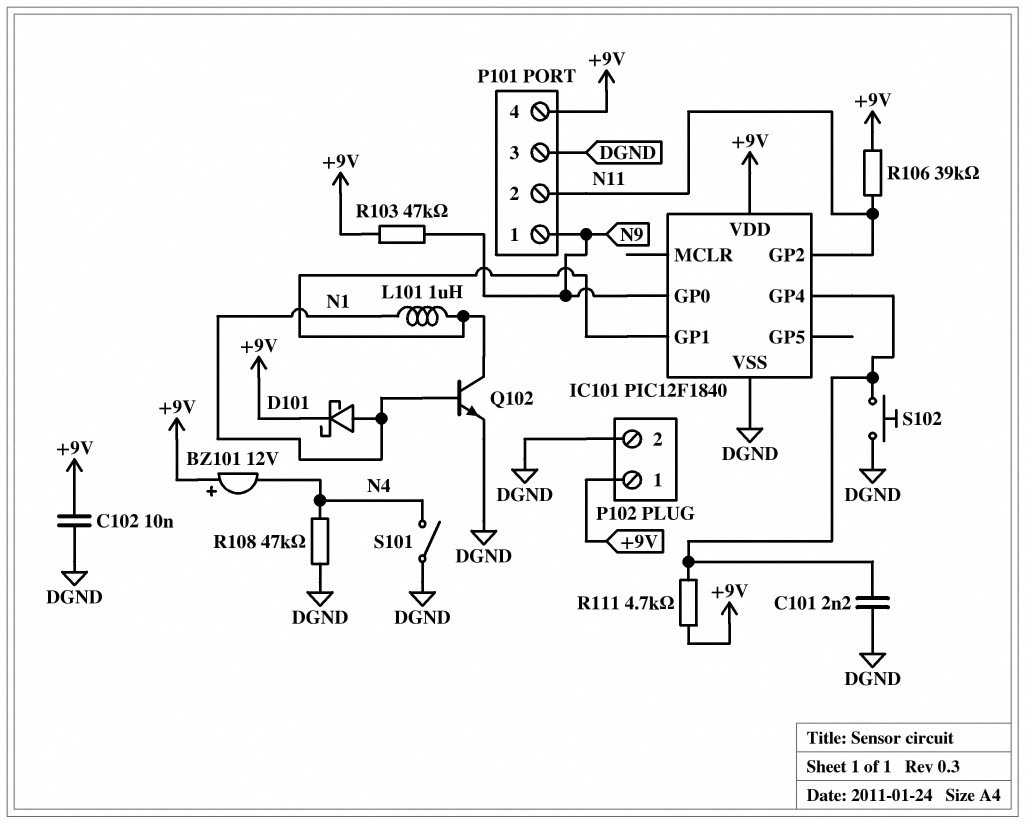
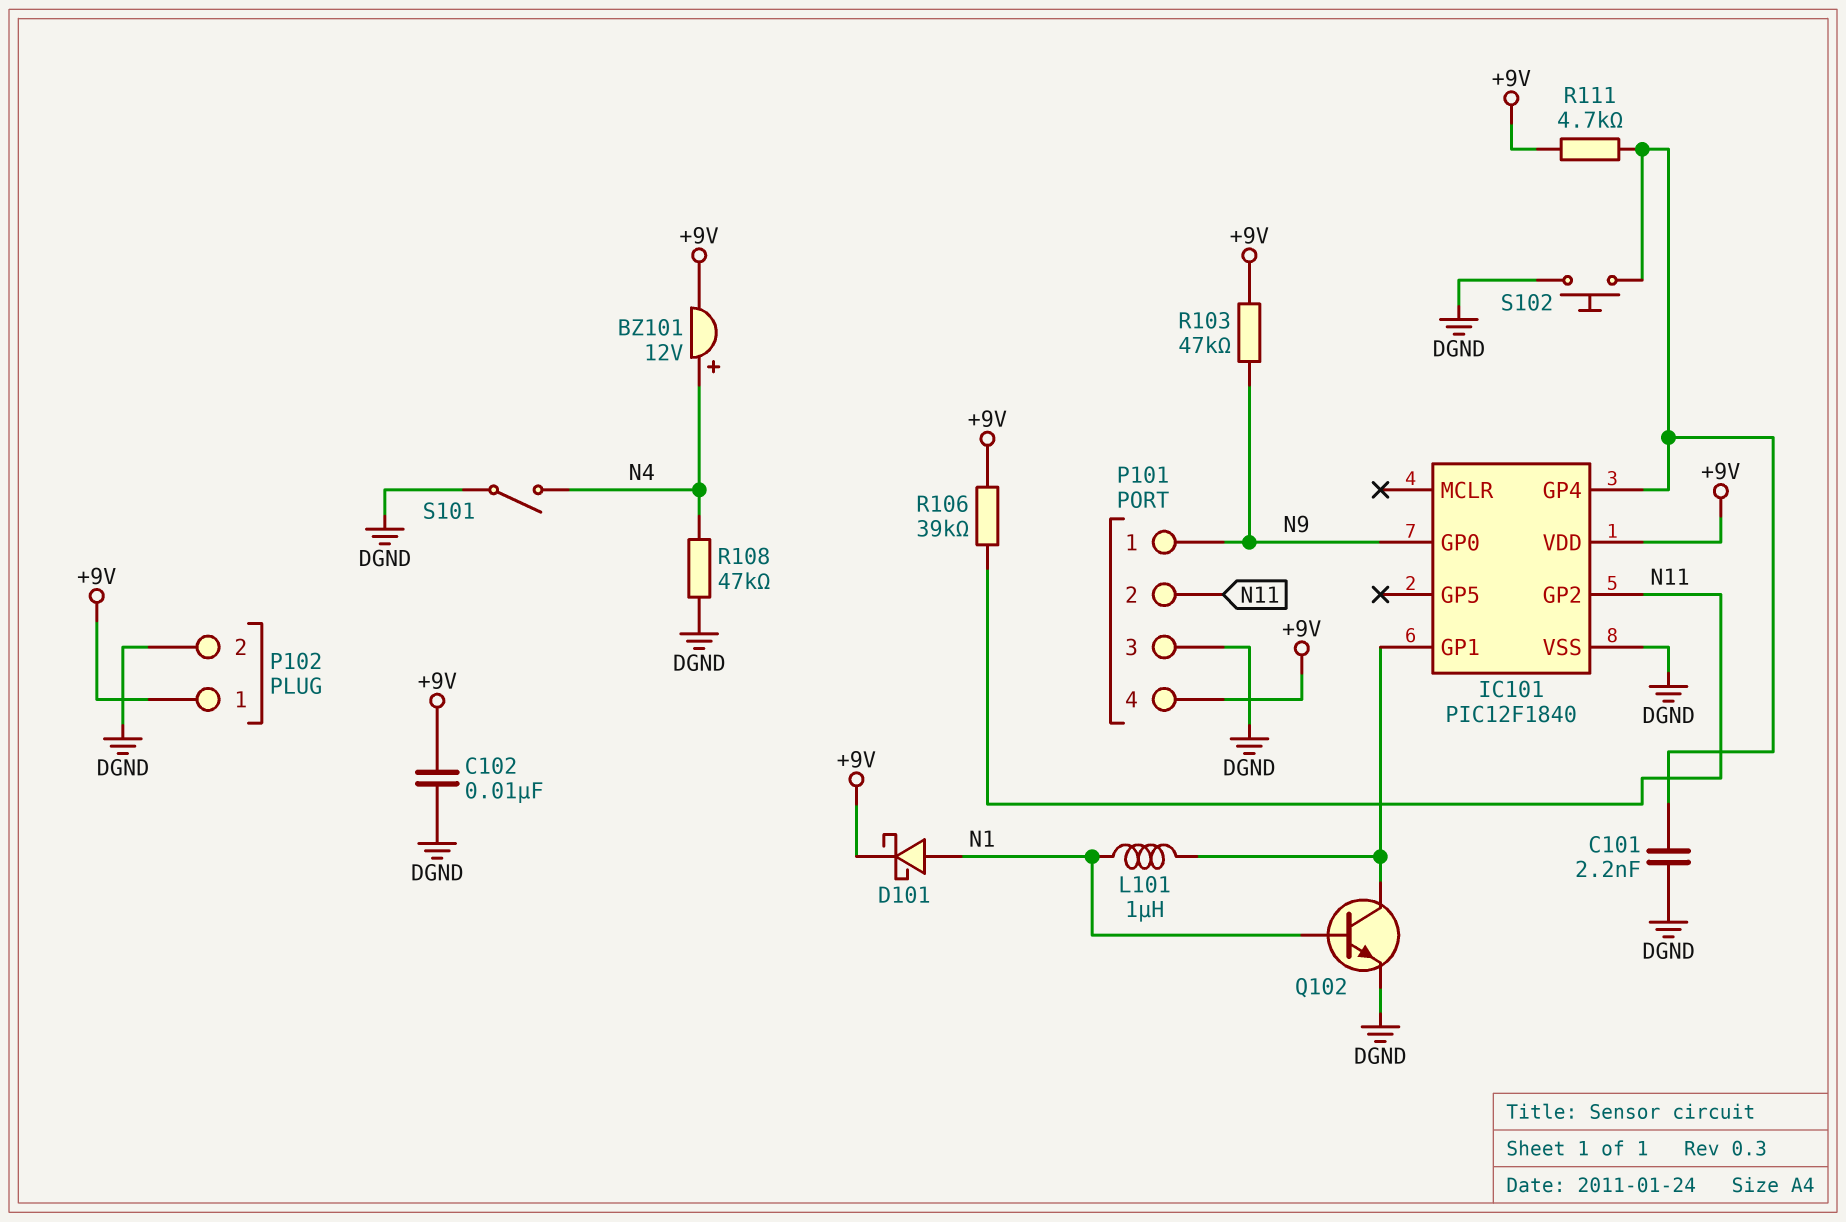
BZ101: buzzer 12V (plus +9V, minus N4) -> buzzer 12V (plus N4, minus +9V)

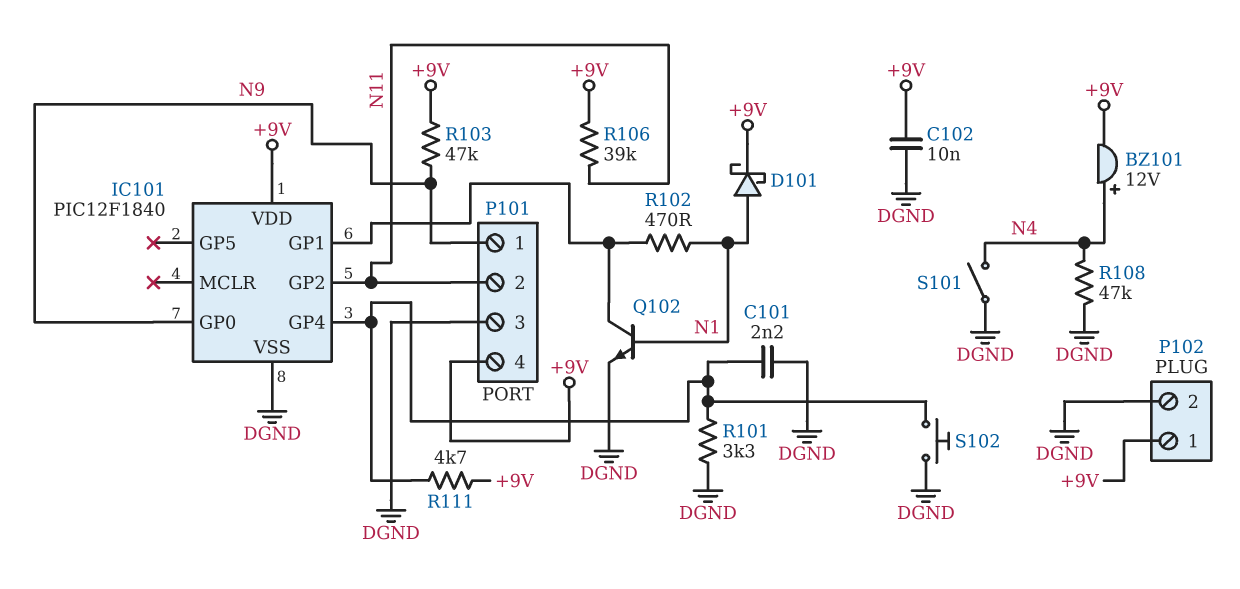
L101: 1uH (IC101/GP1, N1) -> none
R101: none -> 3.3k (DGND, IC101/GP4)
R102: none -> 470 (IC101/GP1, N1)

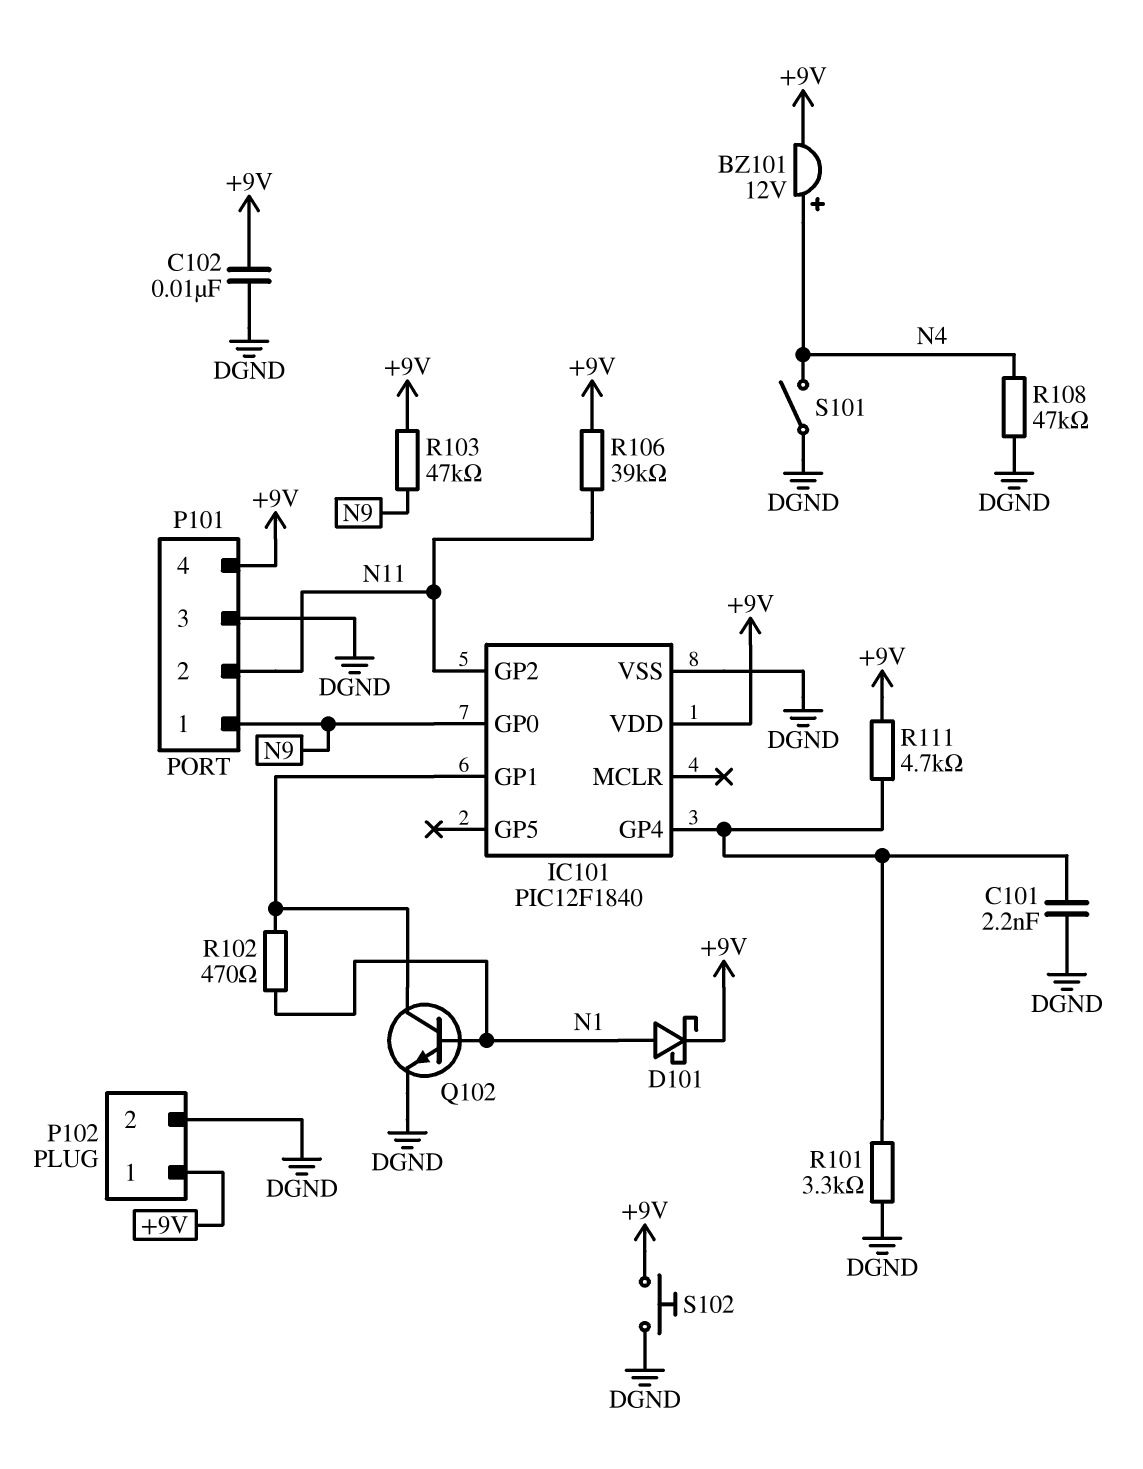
S102: button (DGND, IC101/GP4) -> button (+9V, DGND)

